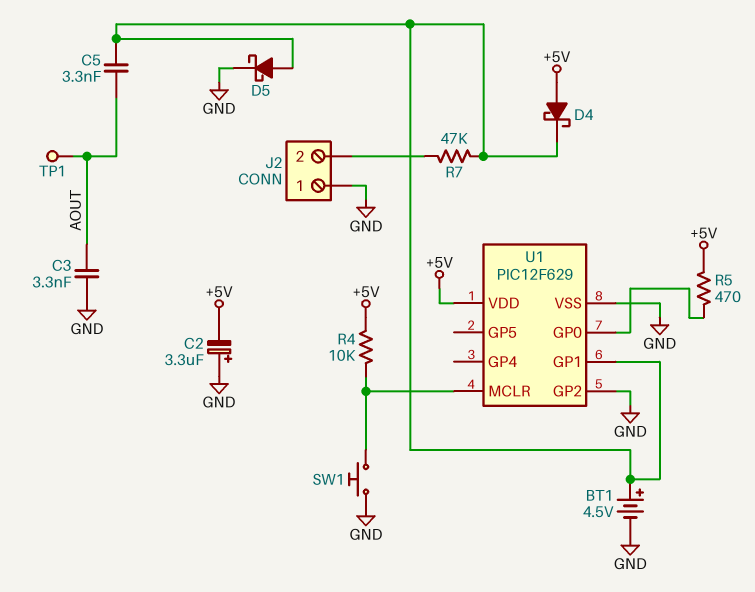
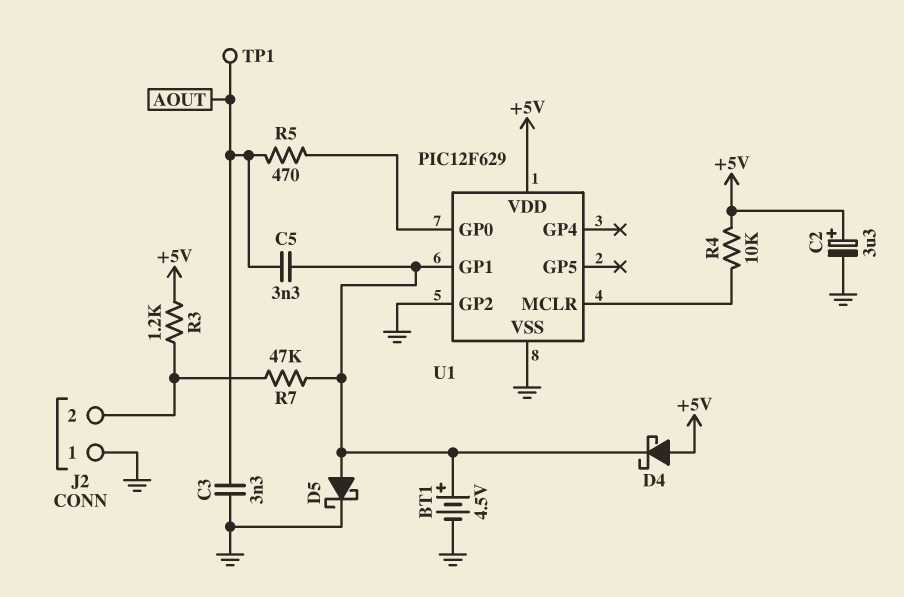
C2: 3.3uF (plus GND, minus +5V) -> 3.3uF (plus +5V, minus GND)
R3: none -> 1.2k (+5V, J2/2)
R5: 470 (+5V, U1/GP0) -> 470 (AOUT, U1/GP0)
SW1: button (GND, U1/MCLR) -> none

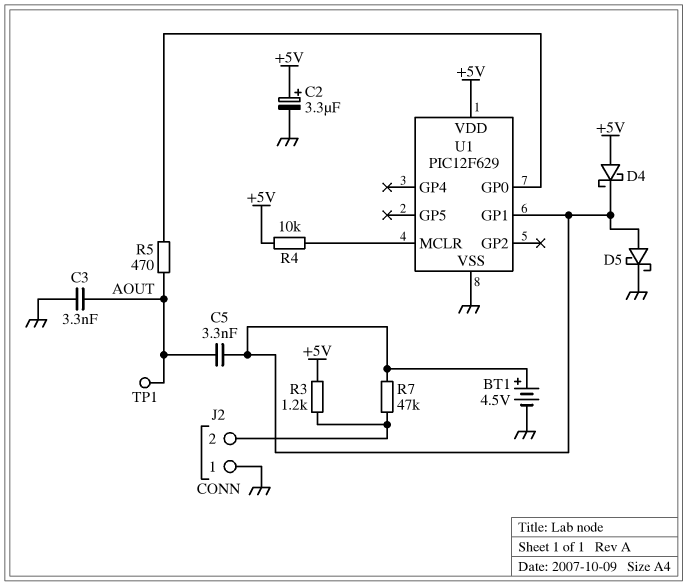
U1 pin GP2: GND -> none

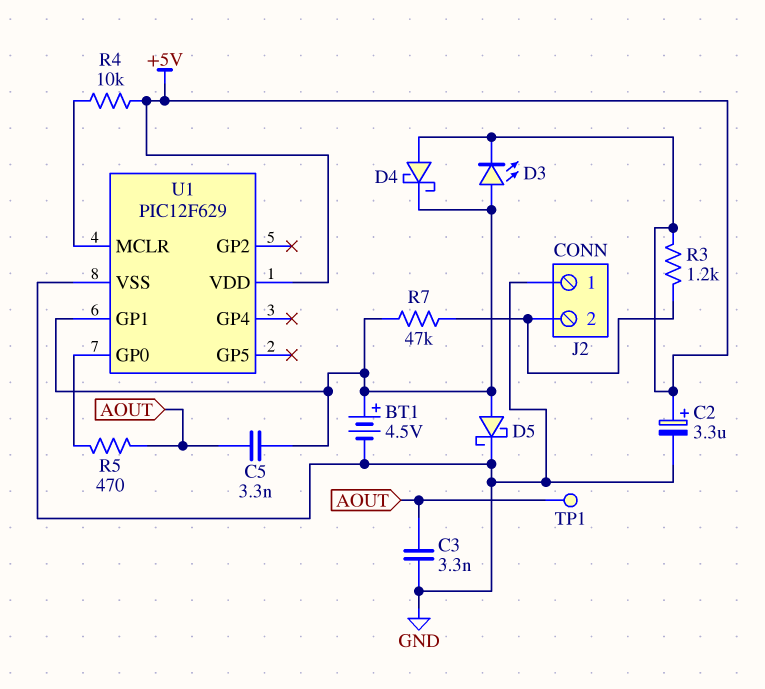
D3: none -> LED (A U1/GP1, K +5V)

